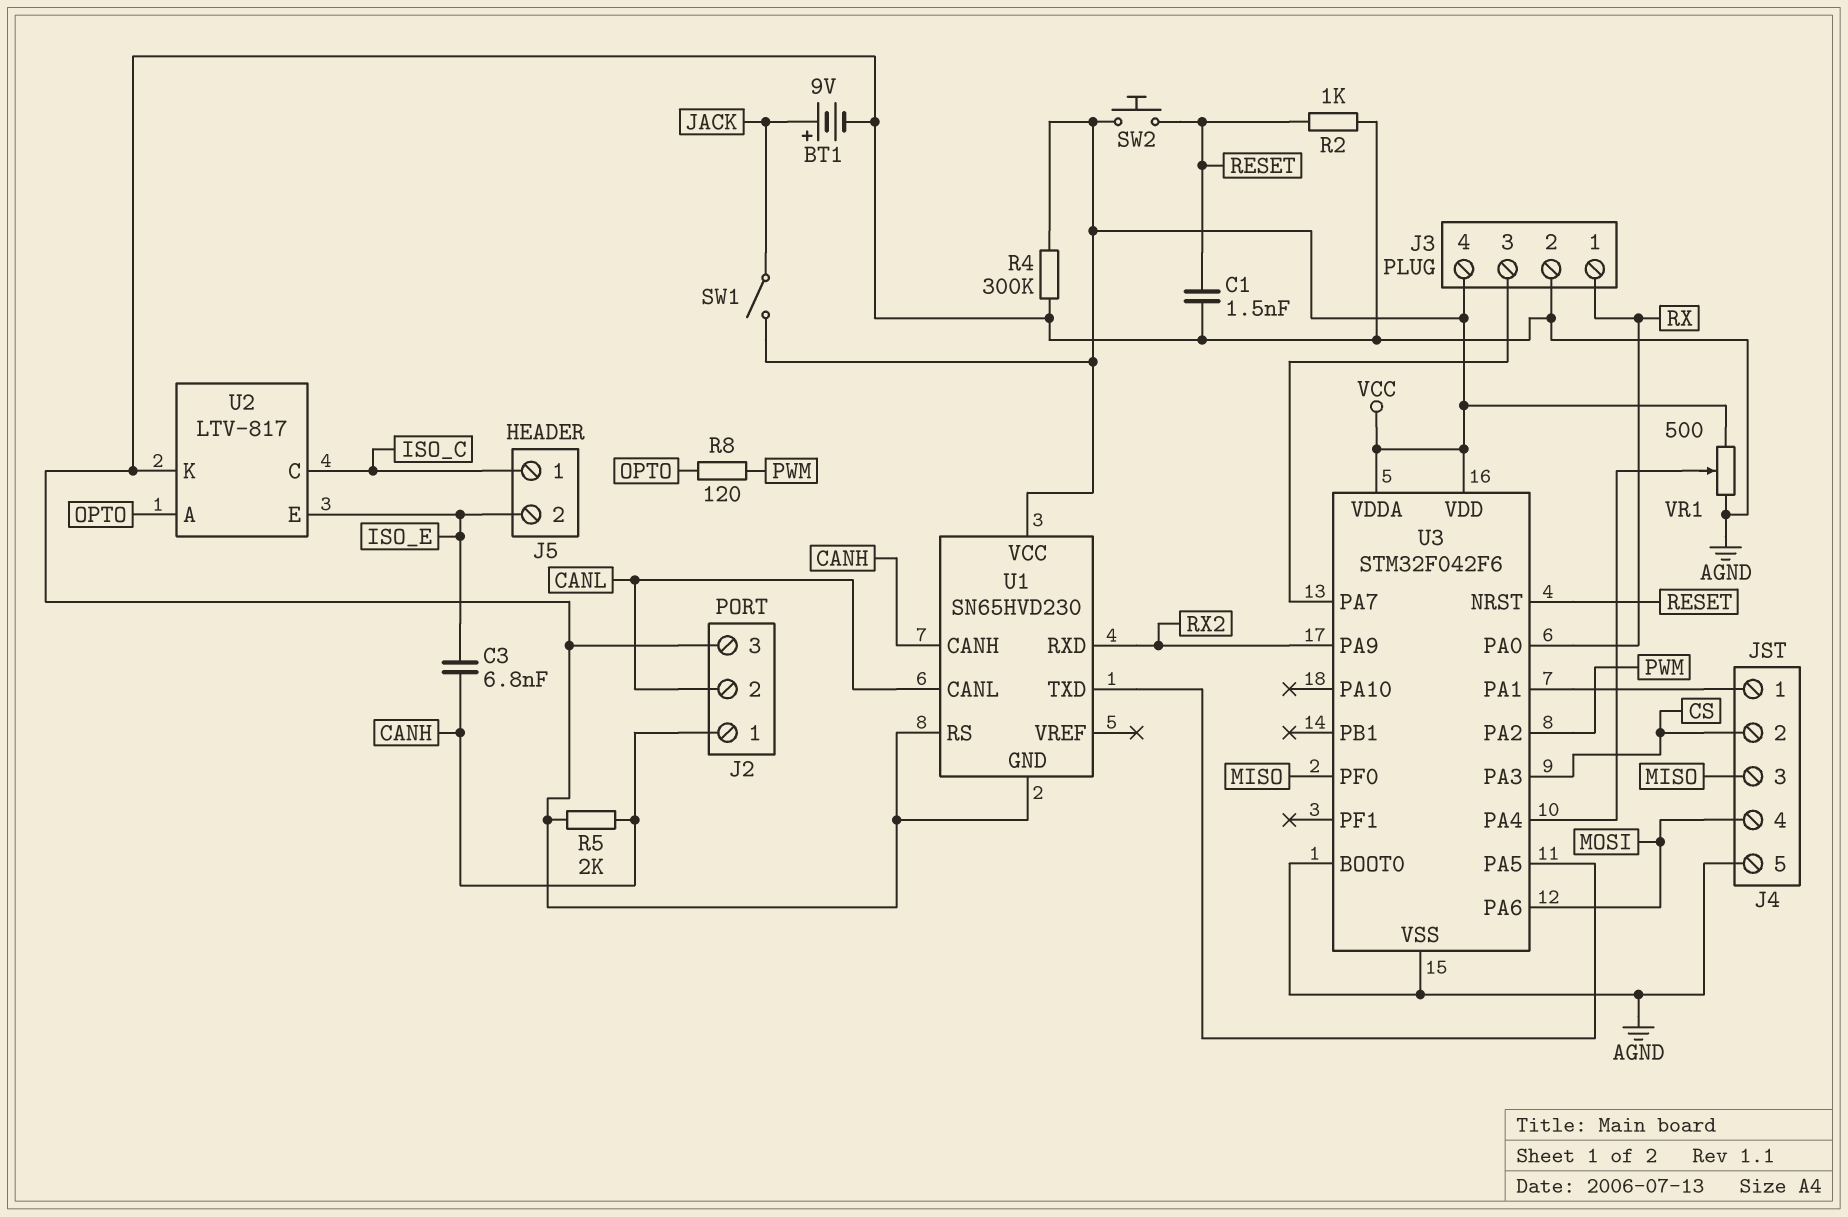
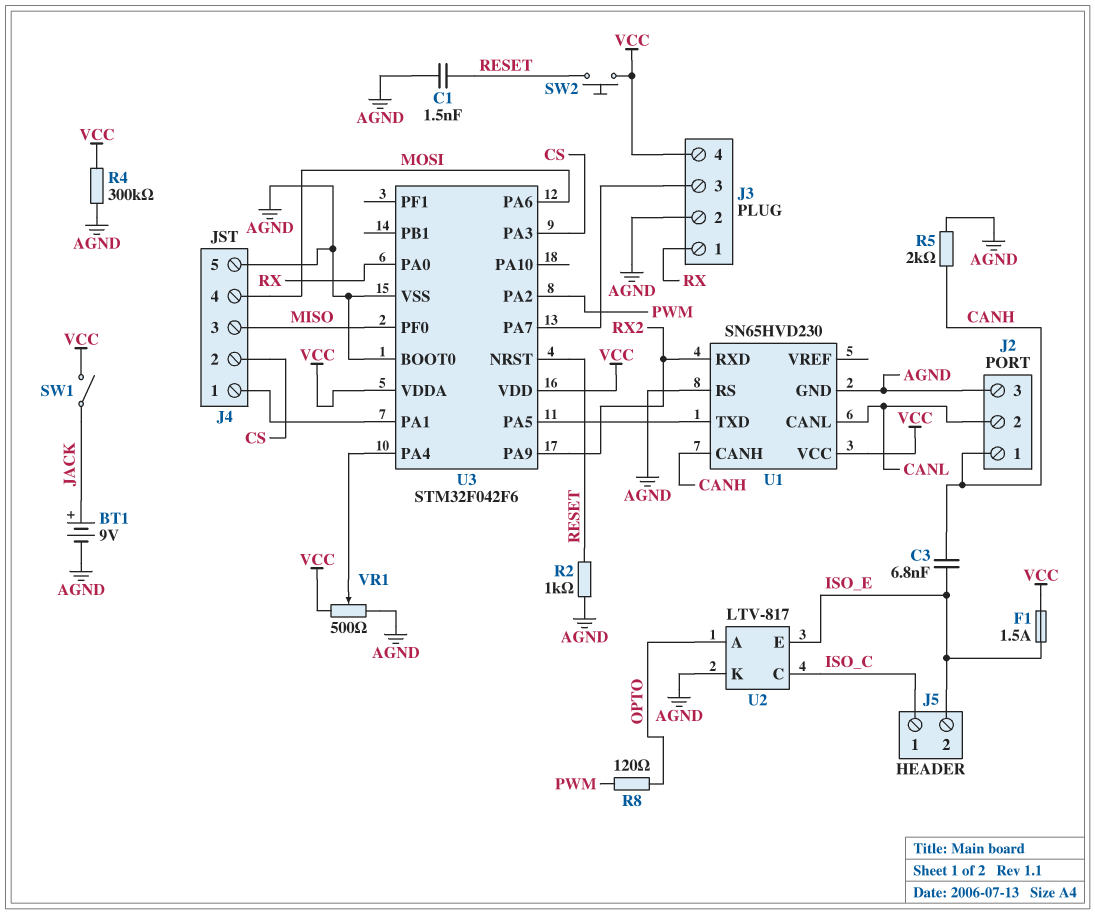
F1: none -> 1.5A (ISO_E, VCC)

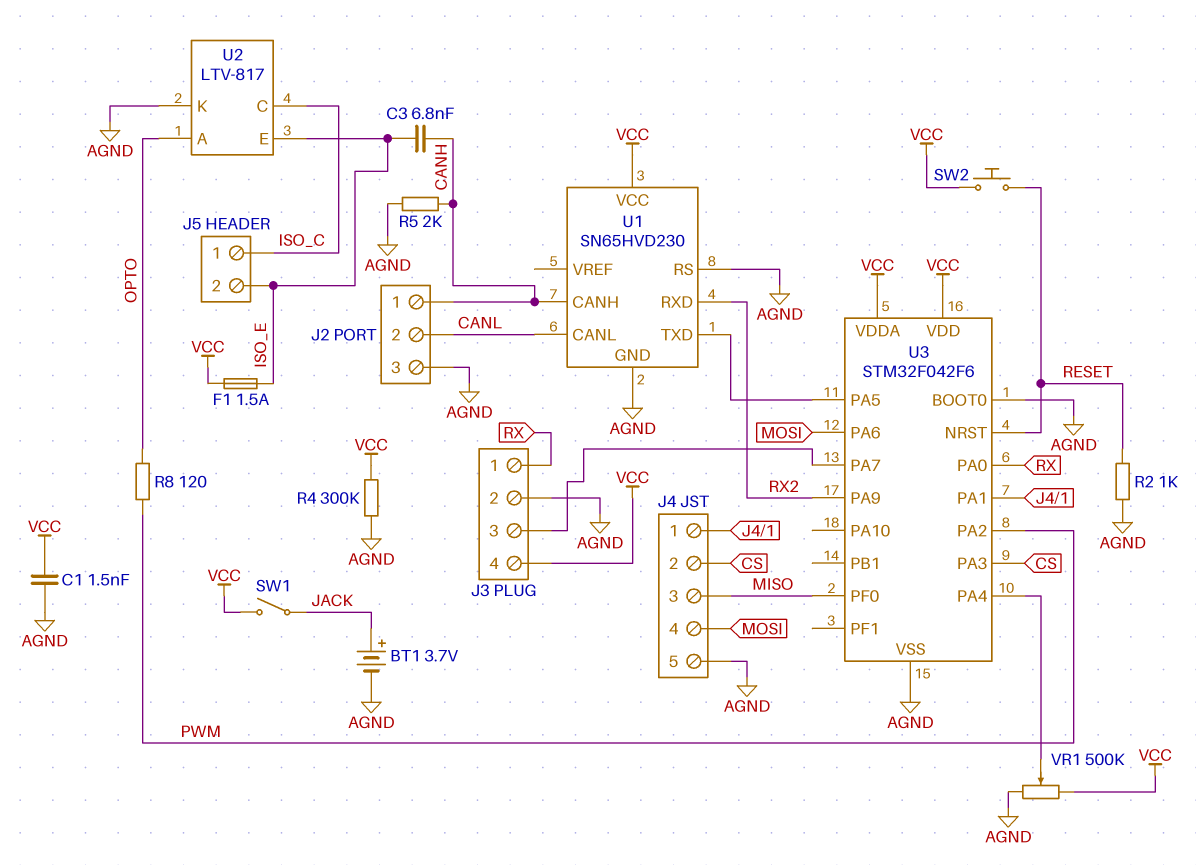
BT1: 9V (plus JACK, minus AGND) -> 3.7V (plus JACK, minus AGND)
C1: 1.5nF (AGND, RESET) -> 1.5nF (AGND, VCC)
VR1: 500 (AGND, VCC, wiper U3/PA4) -> 500k (AGND, VCC, wiper U3/PA4)

